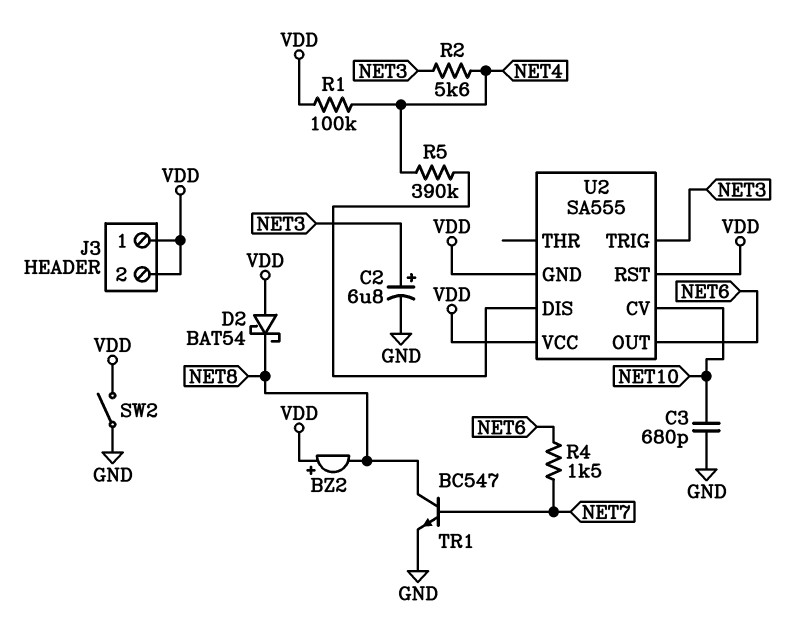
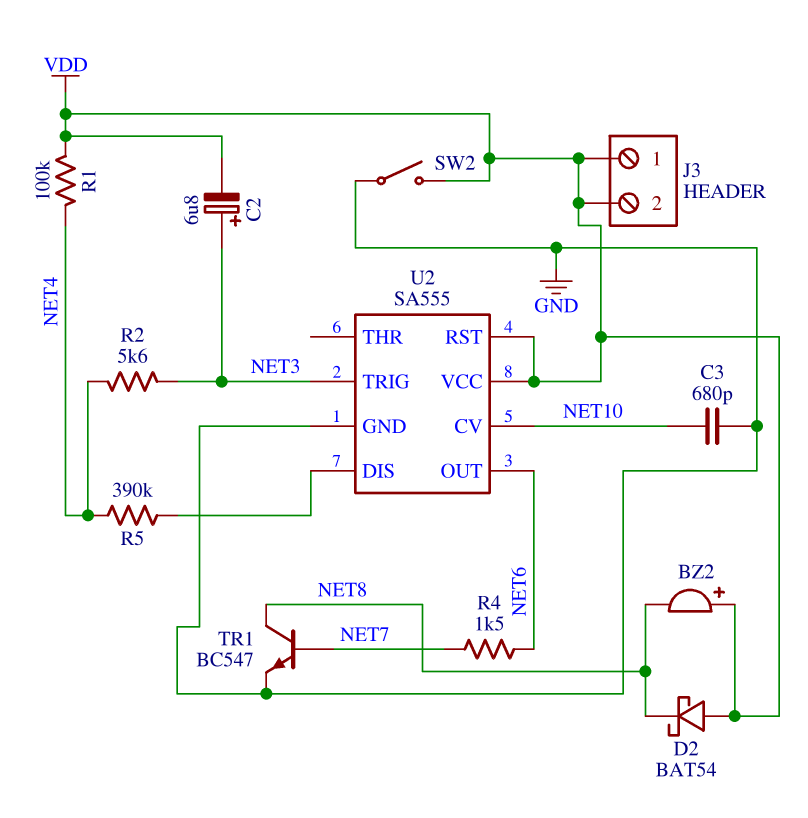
C2: 6.8uF (plus NET3, minus GND) -> 6.8uF (plus NET3, minus VDD)
U2 pin GND: VDD -> GND

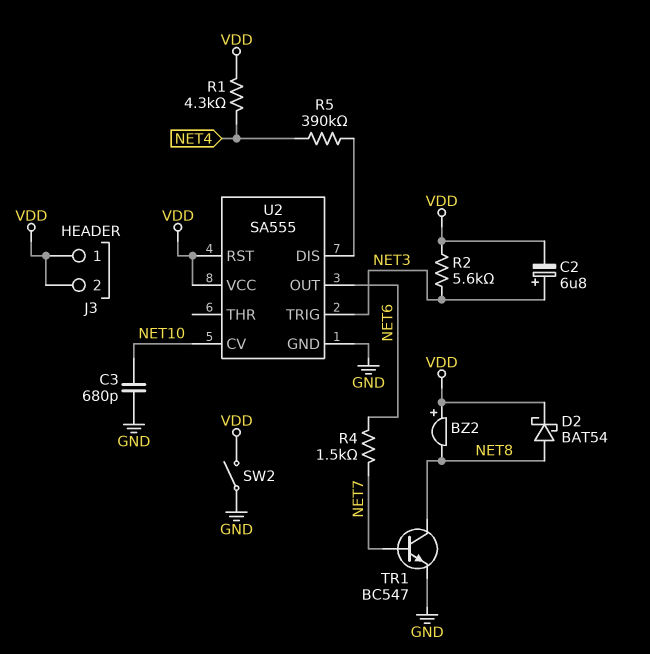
D2: schottky BAT54 (A VDD, K NET8) -> schottky BAT54 (A NET8, K VDD)
R1: 100k (NET4, VDD) -> 4.3k (NET4, VDD)
R2: 5.6k (NET3, NET4) -> 5.6k (NET3, VDD)

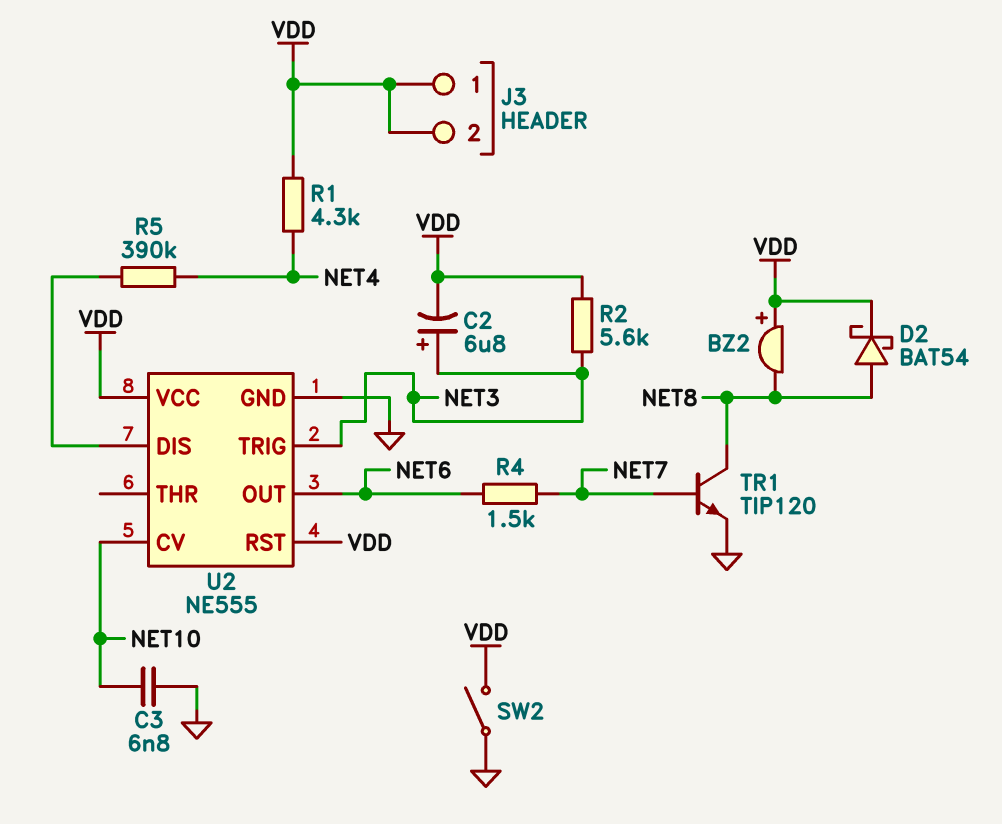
C3: 680pF (GND, NET10) -> 6.8nF (GND, NET10)
TR1: NPN BC547 (B NET7, C NET8, E GND) -> NPN TIP120 (B NET7, C NET8, E GND)
U2: SA555 -> NE555

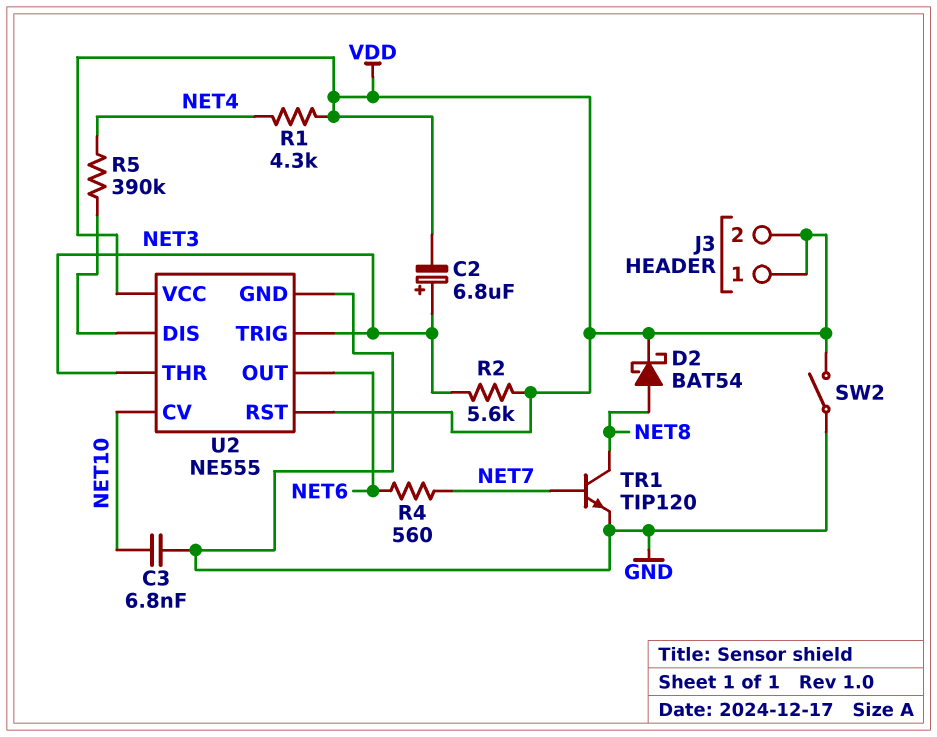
BZ2: buzzer (plus VDD, minus NET8) -> none
R4: 1.5k (NET6, NET7) -> 560 (NET6, NET7)
U2 pin THR: none -> NET3

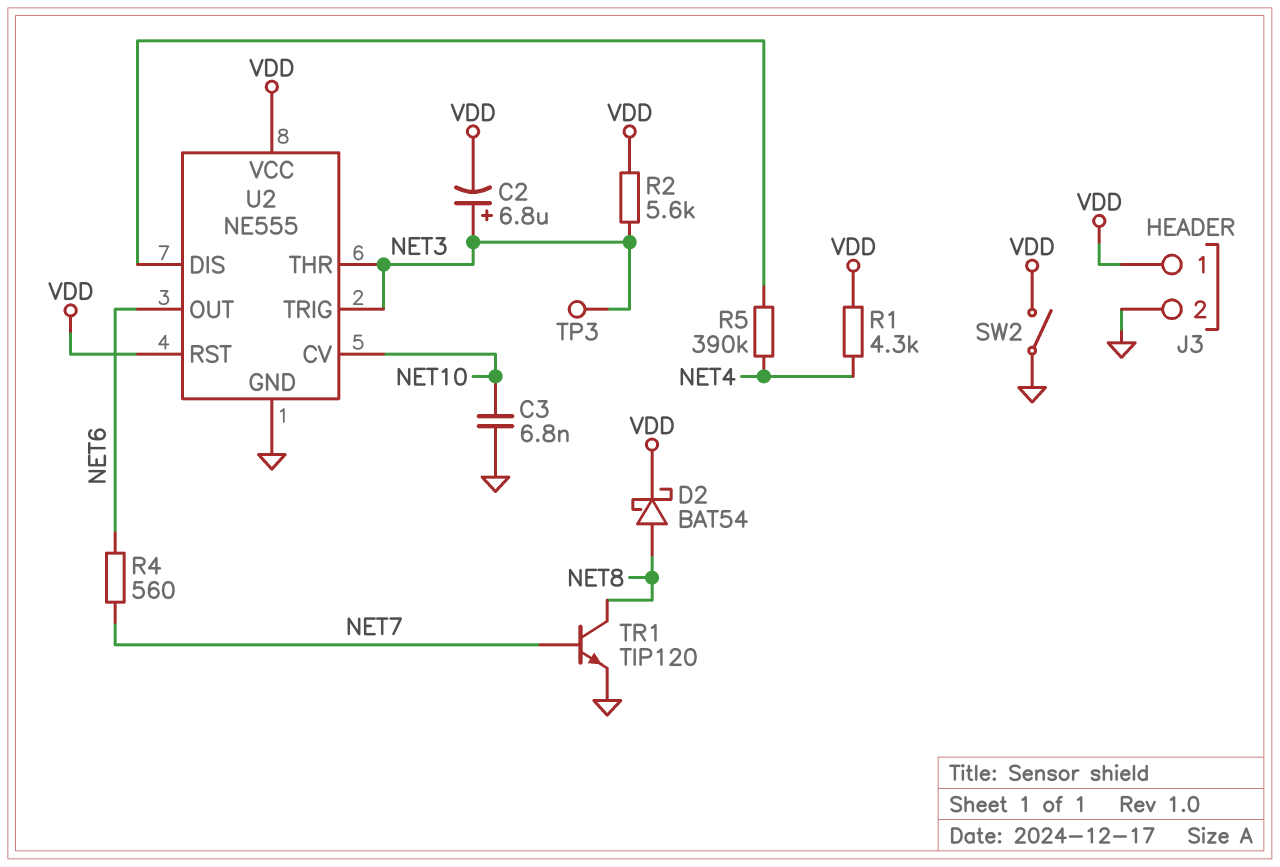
J3 pin 2: VDD -> GND
TP3: none -> test point (NET3)

